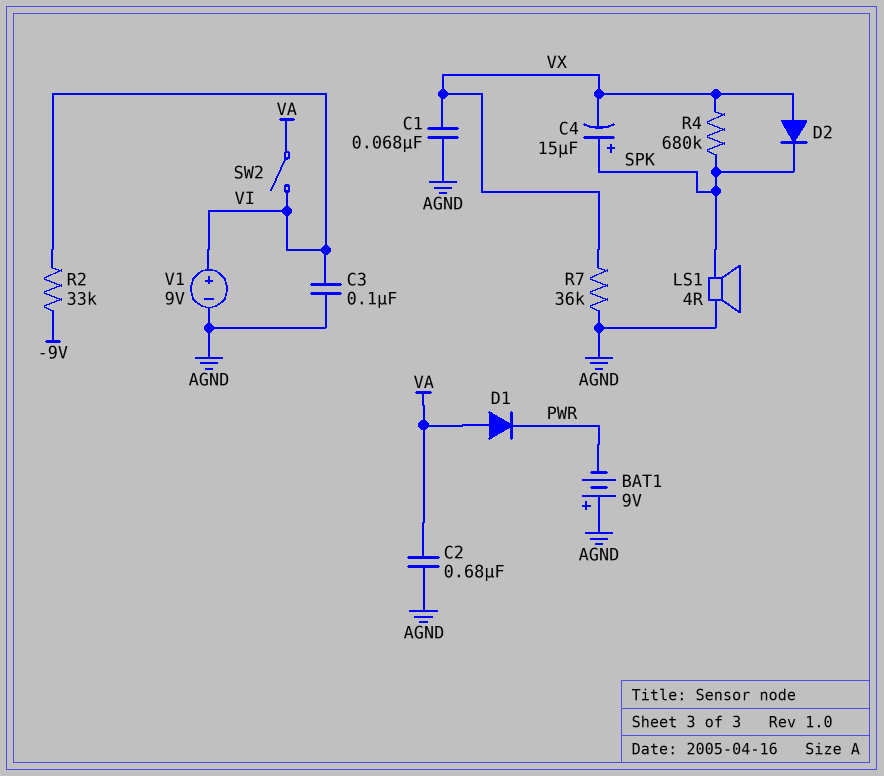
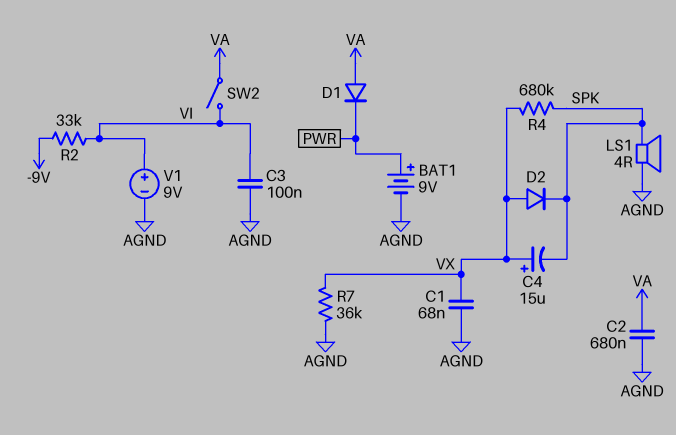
BAT1: 9V (plus AGND, minus PWR) -> 9V (plus PWR, minus AGND)
C4: 15uF (plus SPK, minus VX) -> 15uF (plus VX, minus SPK)

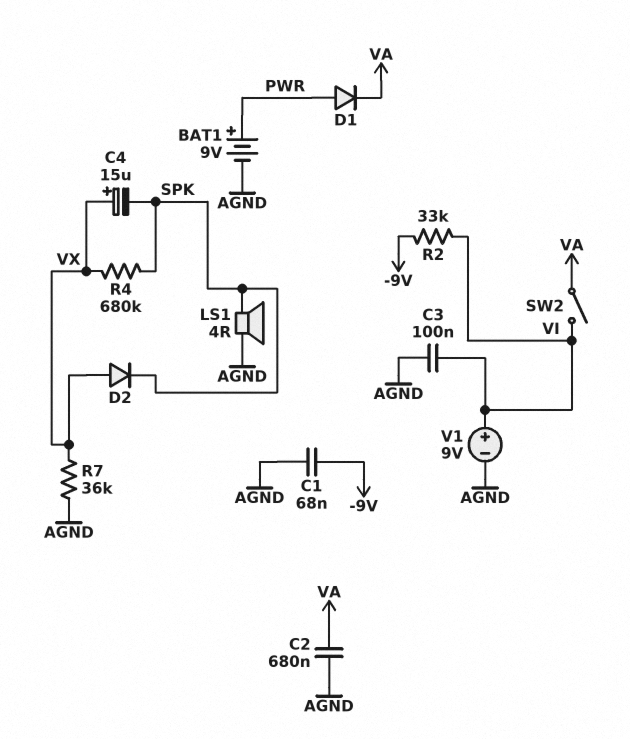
C1: 68nF (AGND, VX) -> 68nF (-9V, AGND)
D1: diode (A VA, K PWR) -> diode (A PWR, K VA)

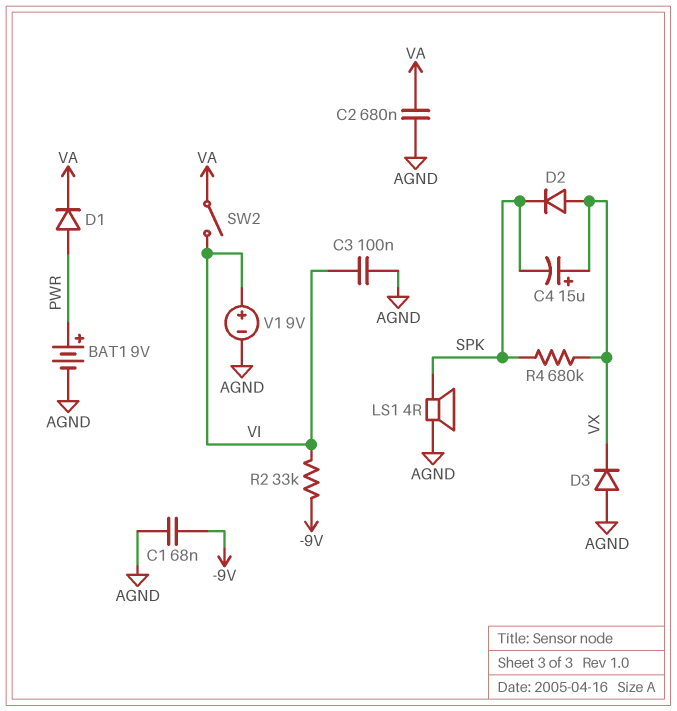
D3: none -> diode (A AGND, K VX)
R7: 36k (AGND, VX) -> none

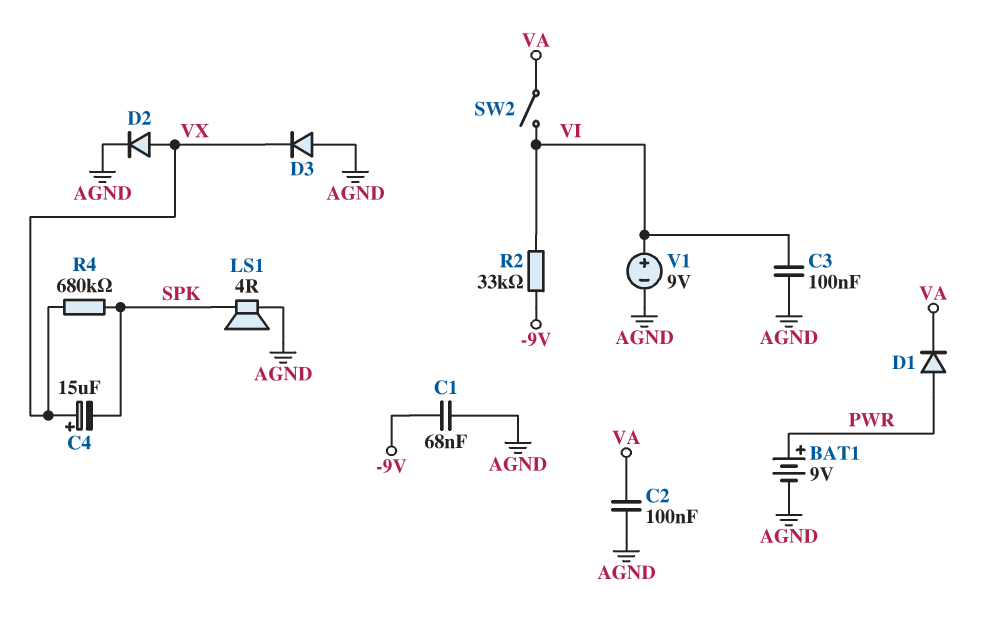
C2: 680nF (AGND, VA) -> 100nF (AGND, VA)
D2: diode (A VX, K SPK) -> diode (A VX, K AGND)

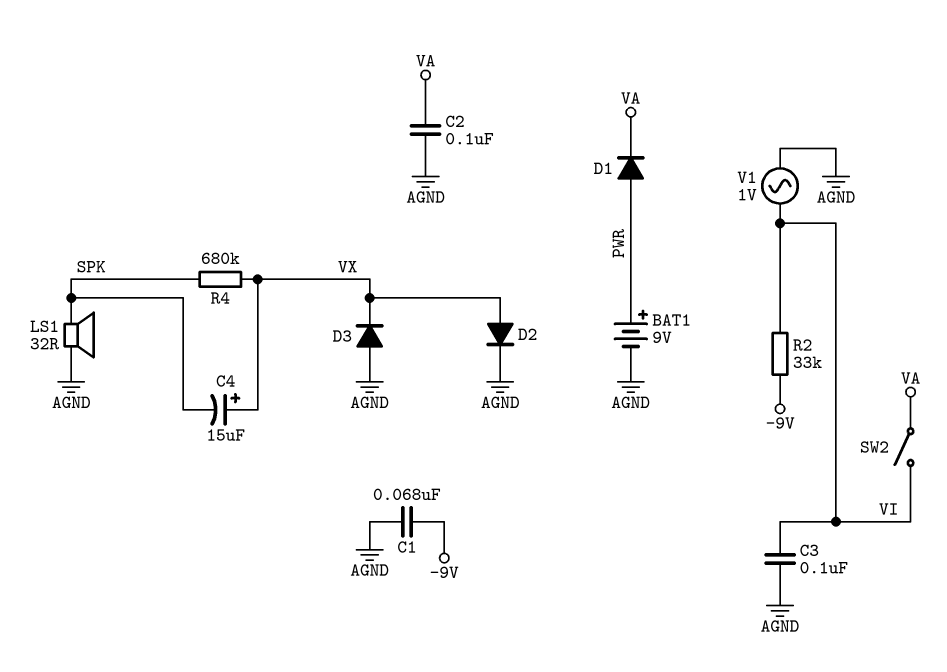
LS1: speaker 4R (AGND, SPK) -> speaker 32R (AGND, SPK)
V1: 9V (plus VI, minus AGND) -> AC 1V (AGND, VI)

